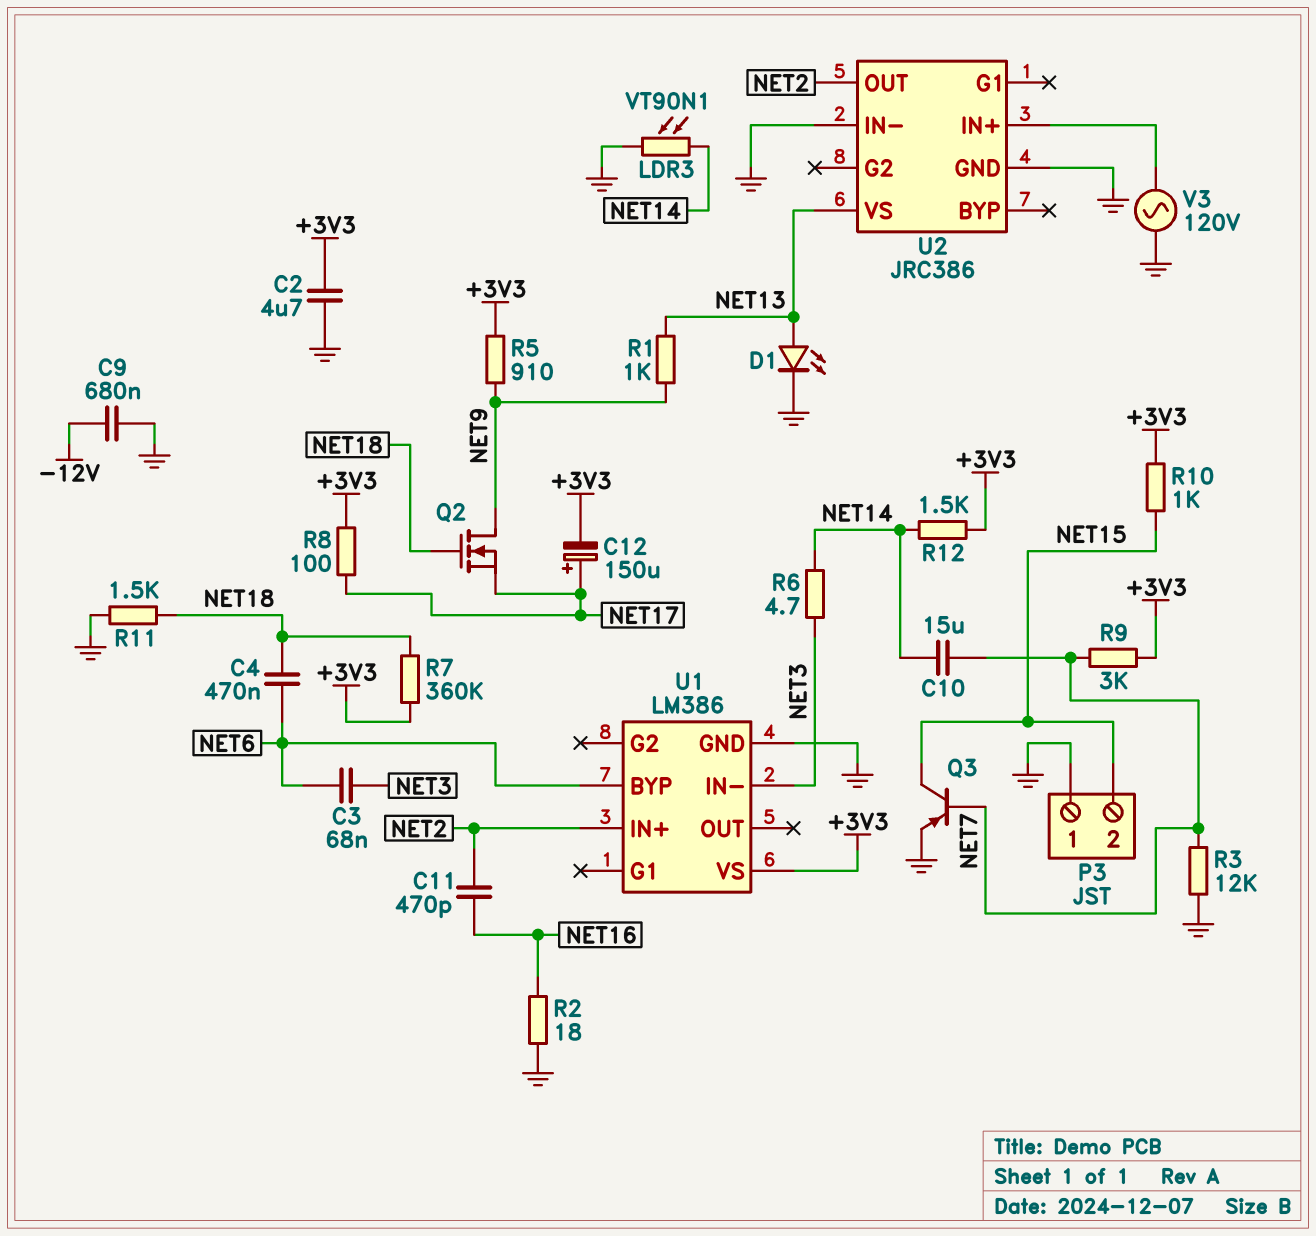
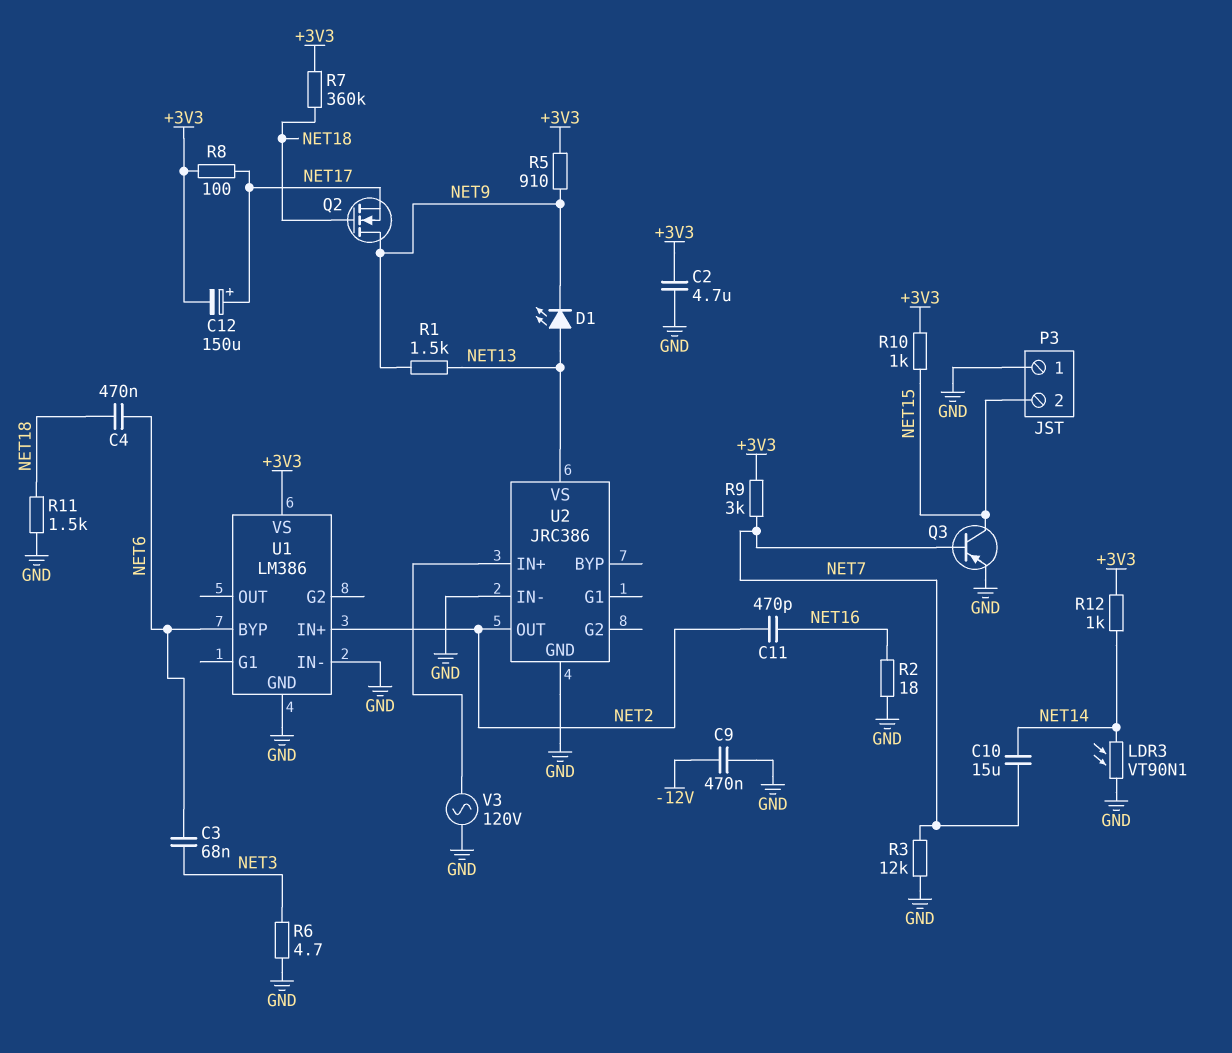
C9: 680nF (-12V, GND) -> 470nF (-12V, GND)
D1: LED (A NET13, K GND) -> LED (A NET13, K NET9)
R1: 1k (NET9, NET13) -> 1.5k (NET9, NET13)
R6: 4.7 (NET3, NET14) -> 4.7 (GND, NET3)
R12: 1.5k (+3V3, NET14) -> 1k (+3V3, NET14)
U1 pin IN-: NET3 -> GND

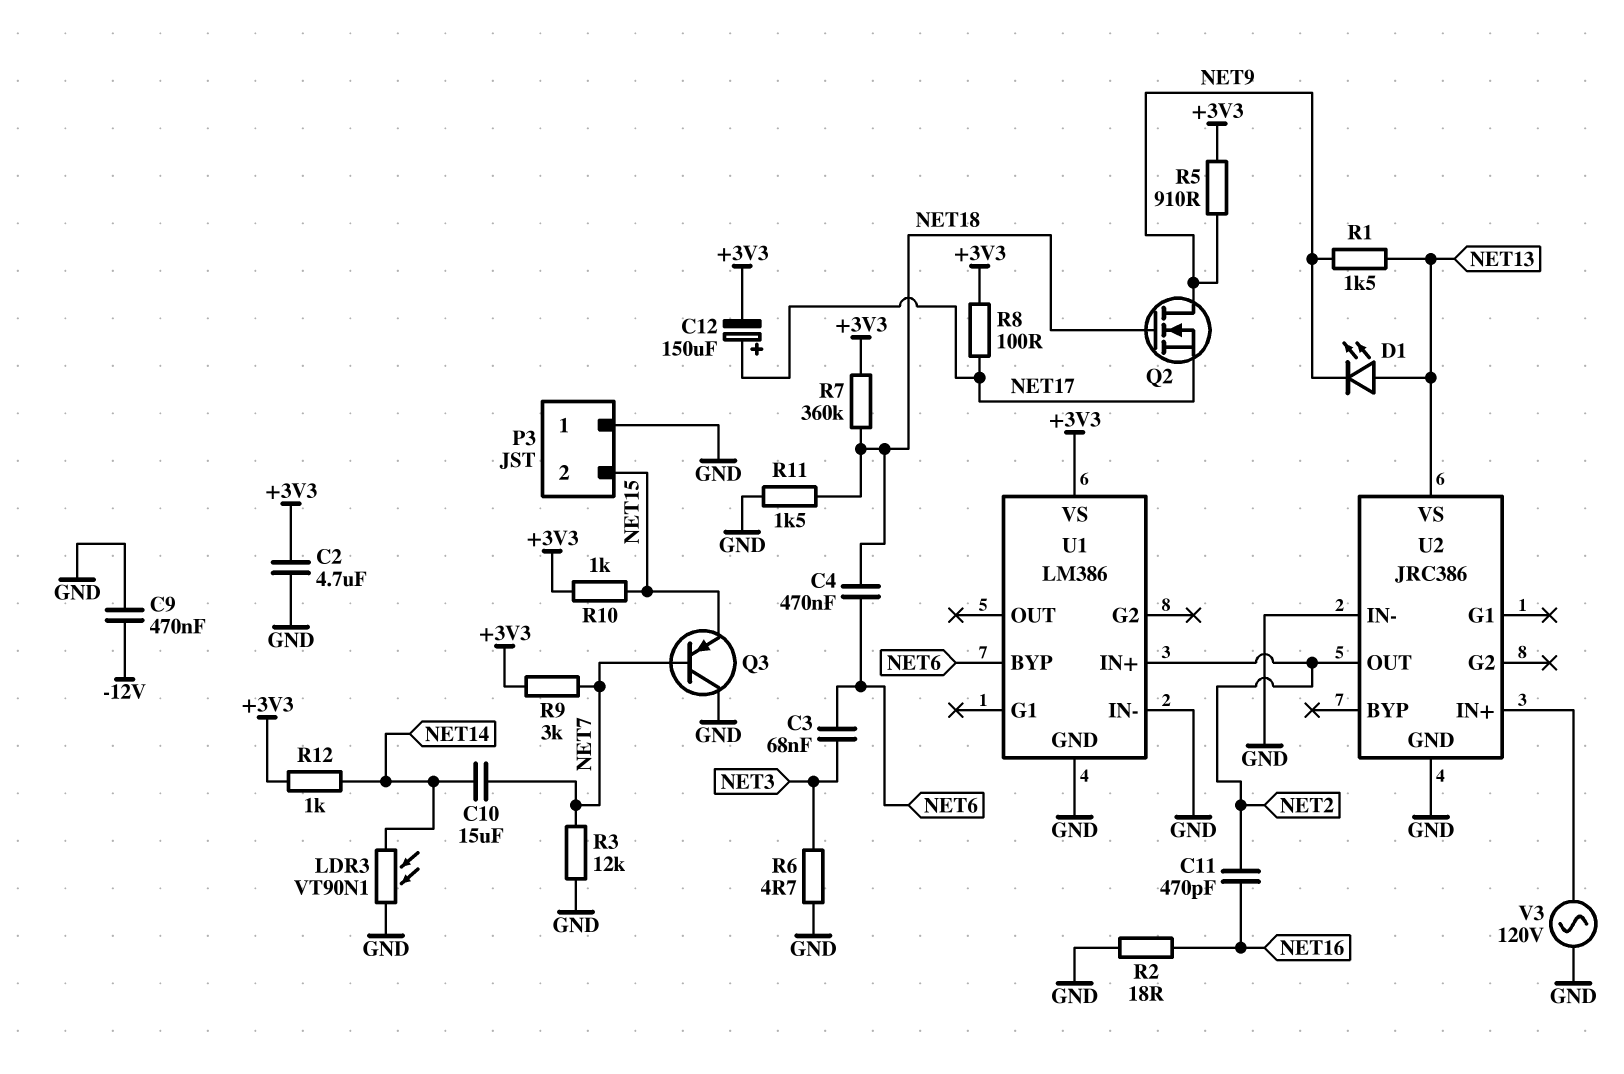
Q3: PNP (B NET7, C NET15, E GND) -> PNP (B NET7, C GND, E NET15)

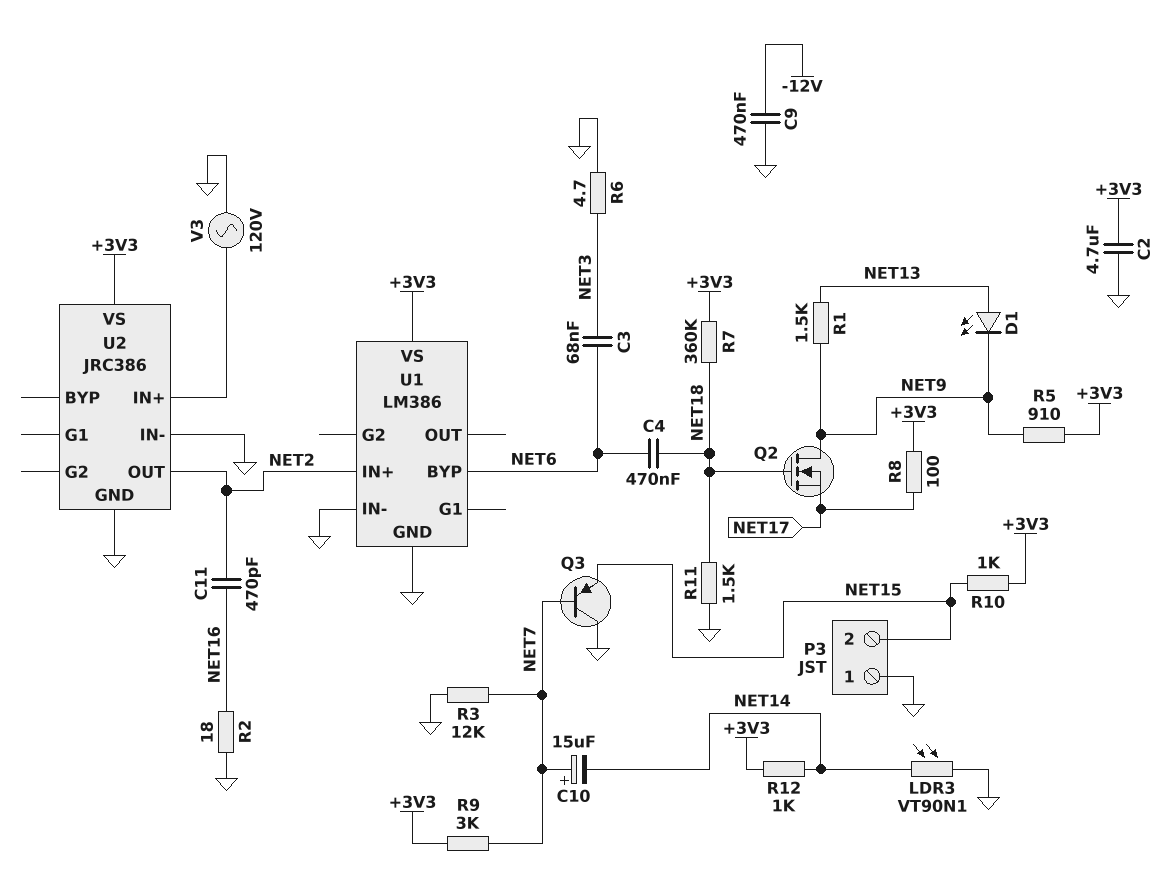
C10: 15uF (NET7, NET14) -> 15uF (plus NET7, minus NET14)
C12: 150uF (plus NET17, minus +3V3) -> none
U2 pin VS: NET13 -> +3V3

